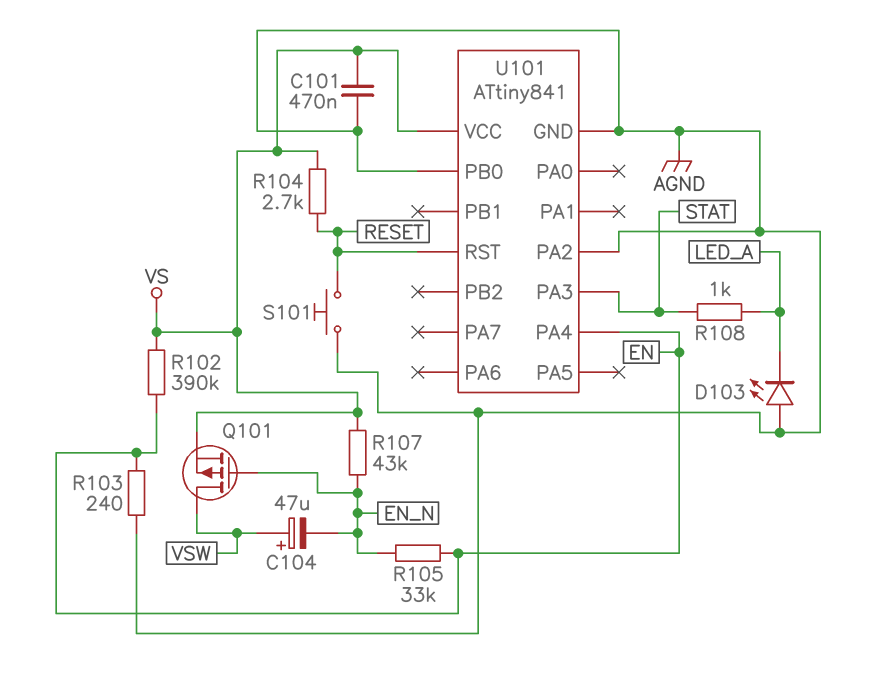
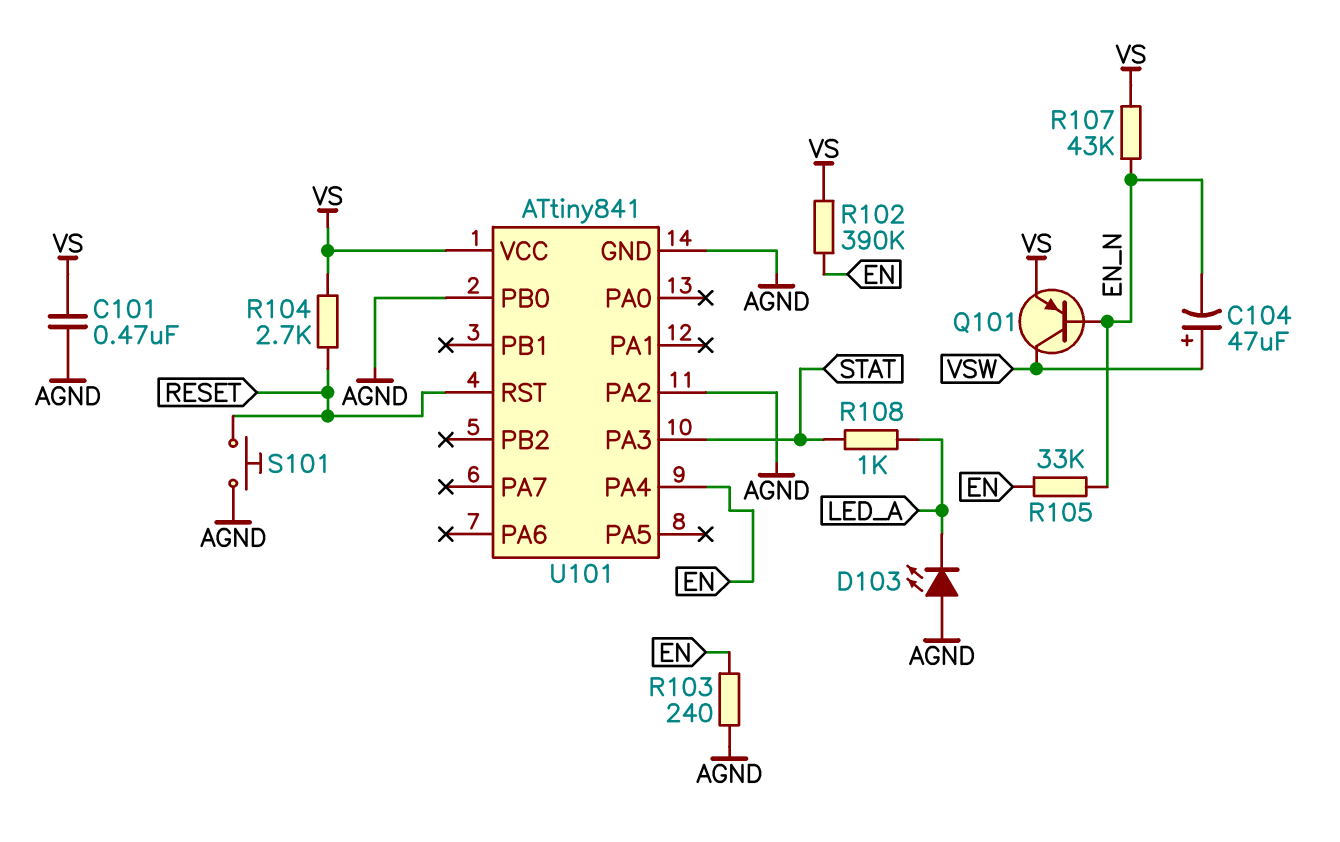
Q101: PMOS (G EN_N, D VSW, S VS) -> PNP (B EN_N, C VSW, E VS)

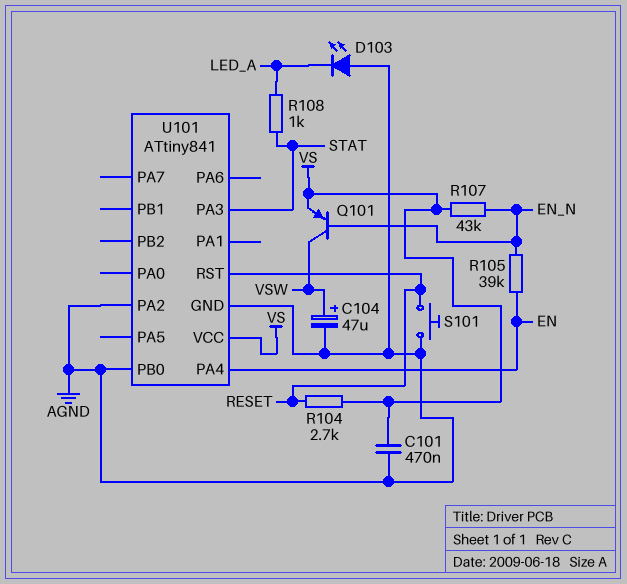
C104: 47uF (plus VSW, minus EN_N) -> 47uF (plus VSW, minus AGND)
R102: 390k (EN, VS) -> none
R103: 240 (AGND, EN) -> none
R105: 33k (EN, EN_N) -> 39k (EN, EN_N)

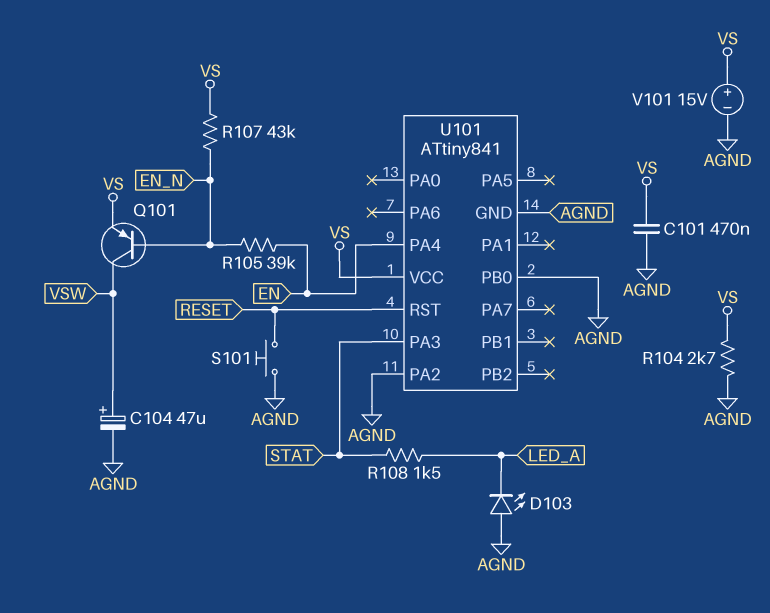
R104: 2.7k (RESET, VS) -> 2.7k (AGND, VS)
R108: 1k (LED_A, STAT) -> 1.5k (LED_A, STAT)
V101: none -> 15V (plus VS, minus AGND)

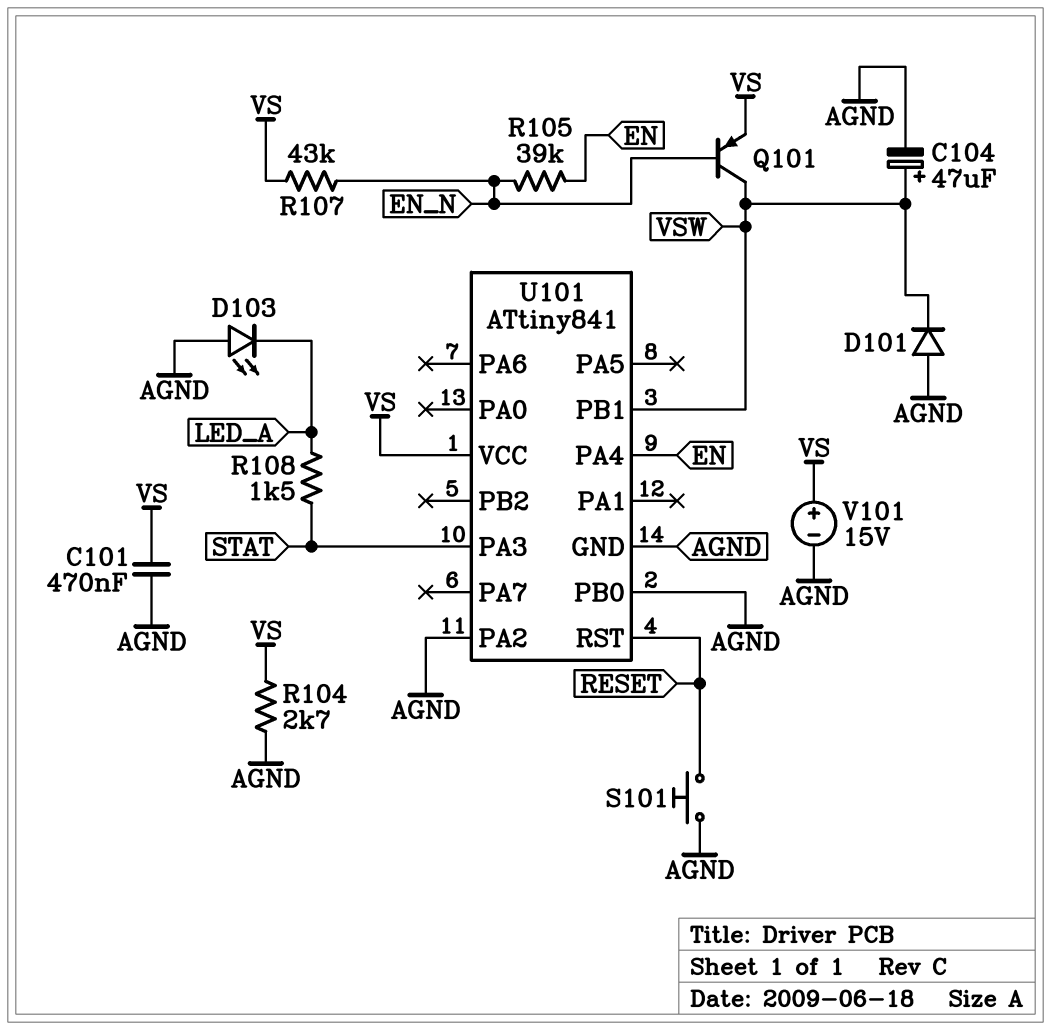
D101: none -> diode (A AGND, K VSW)
U101 pin PB1: none -> VSW

